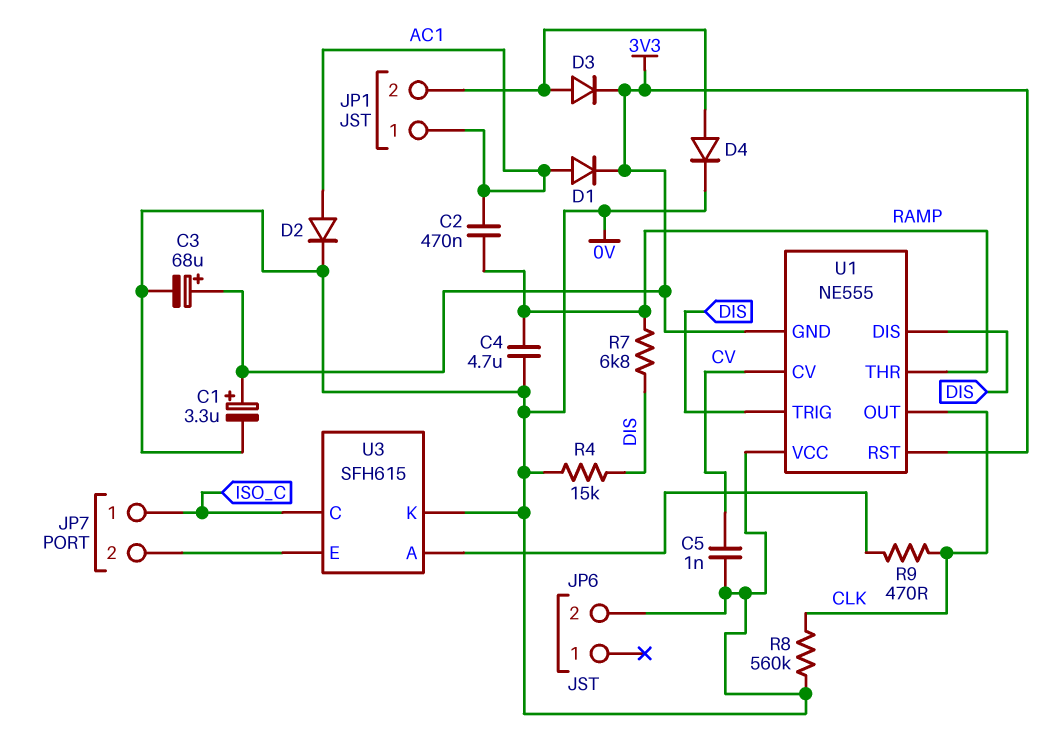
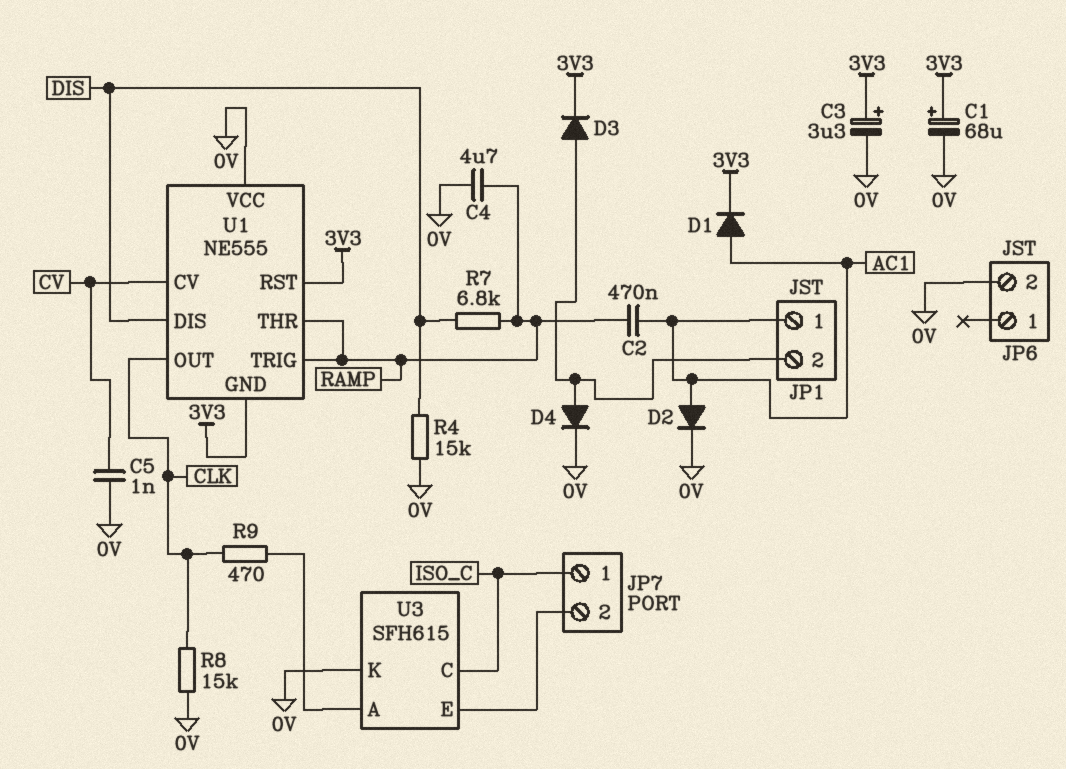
C1: 3.3uF (plus 3V3, minus 0V) -> 68uF (plus 3V3, minus 0V)
C3: 68uF (plus 3V3, minus 0V) -> 3.3uF (plus 3V3, minus 0V)
R8: 560k (0V, CLK) -> 15k (0V, CLK)
U1 pin TRIG: DIS -> RAMP

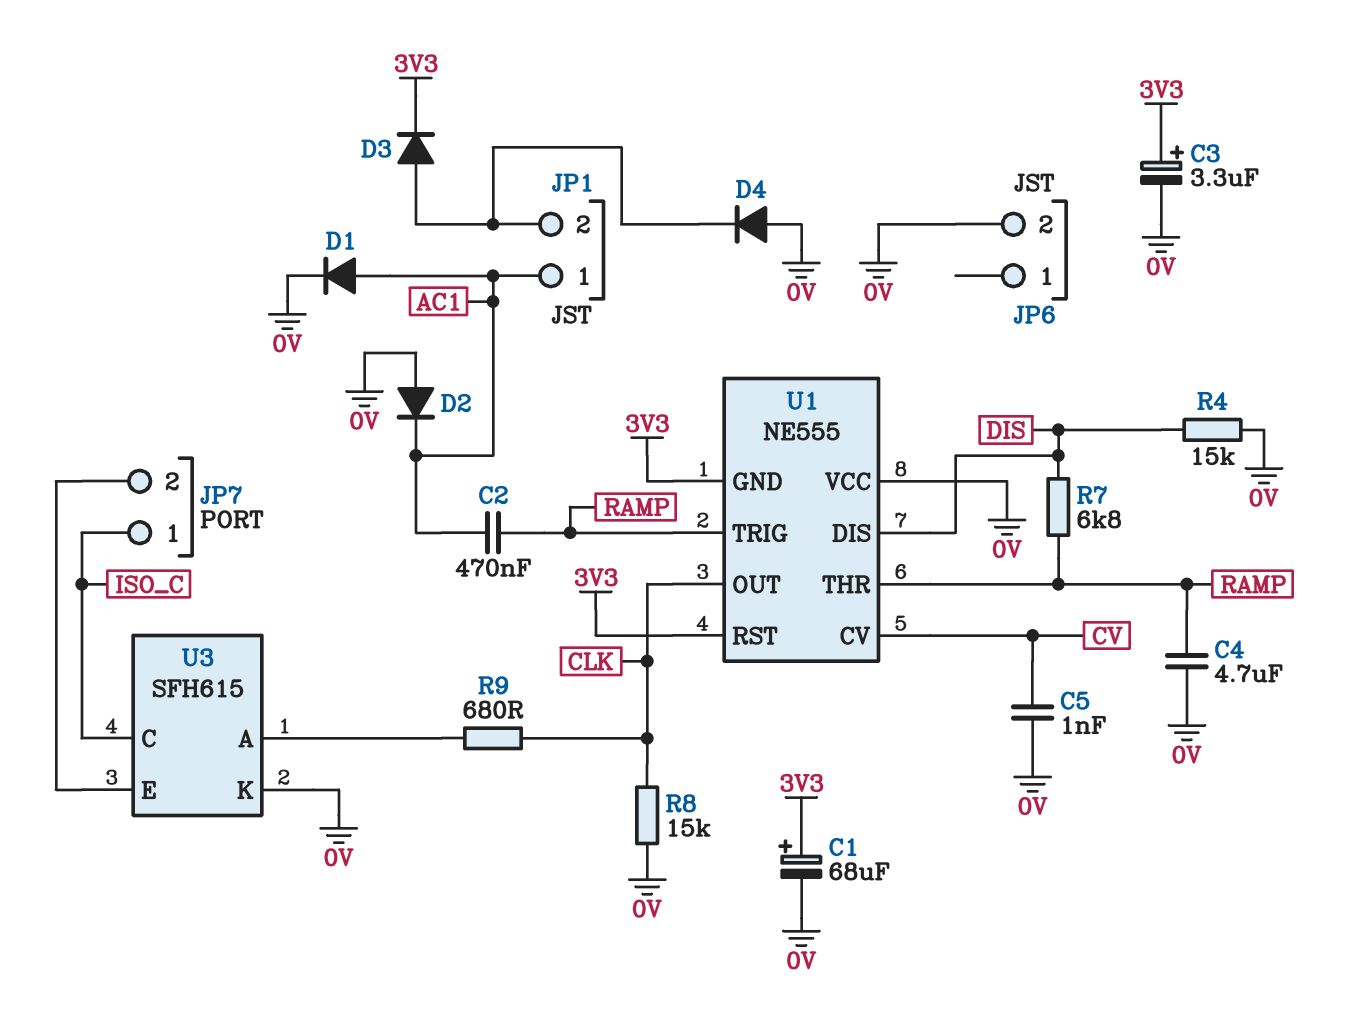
D1: diode (A AC1, K 3V3) -> diode (A AC1, K 0V)
D2: diode (A AC1, K 0V) -> diode (A 0V, K AC1)
D4: diode (A JP1/2, K 0V) -> diode (A 0V, K JP1/2)
R9: 470 (CLK, U3/A) -> 680 (CLK, U3/A)

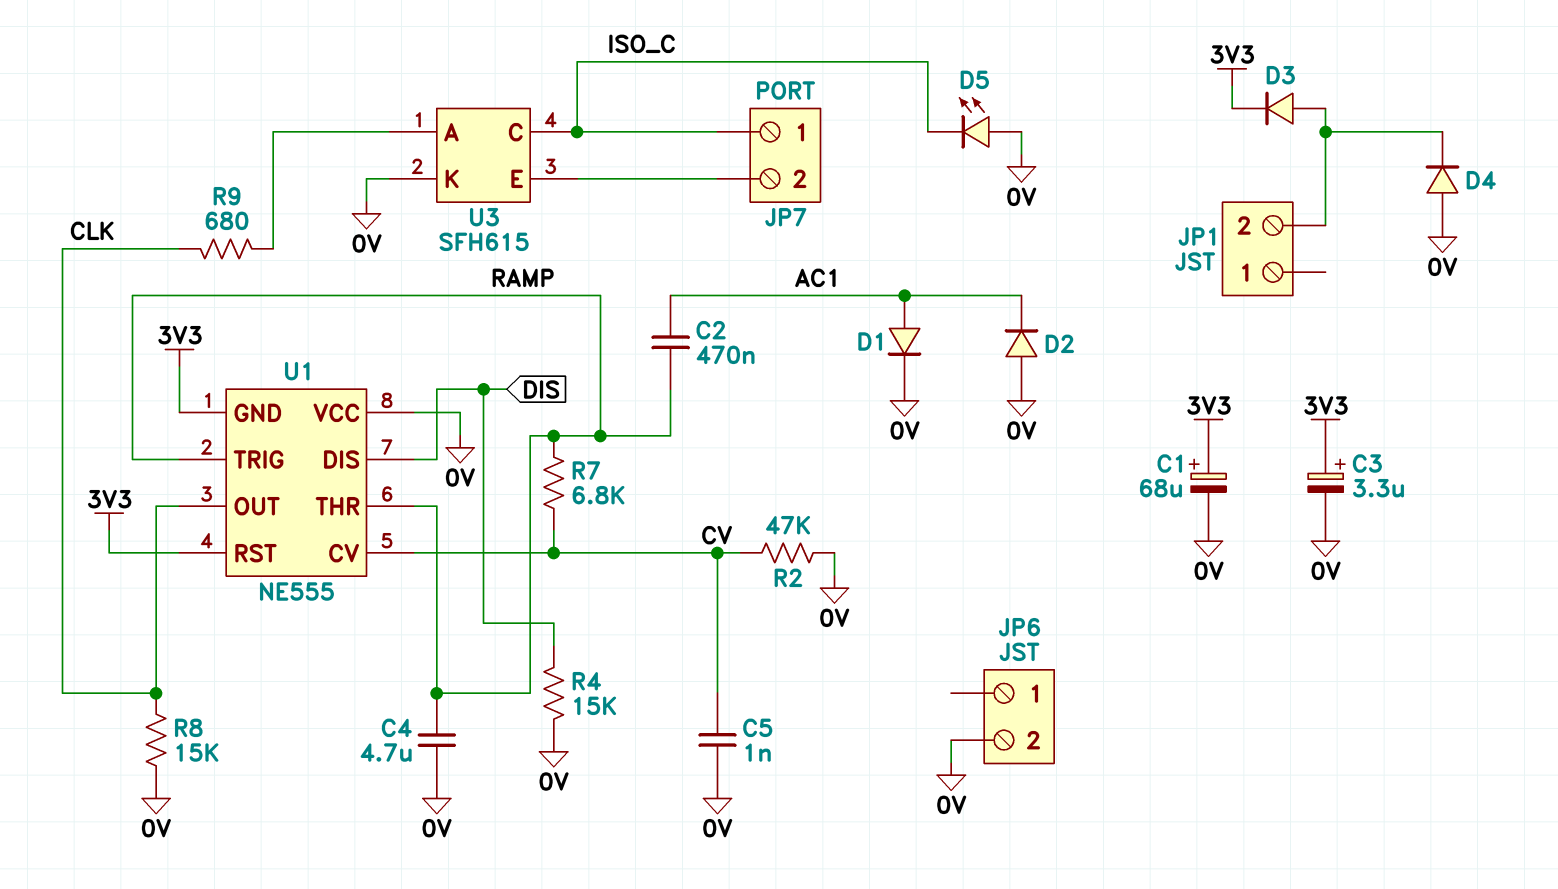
D5: none -> LED (A 0V, K ISO_C)
JP1 pin 1: AC1 -> none
R2: none -> 47k (0V, CV)
R7: 6.8k (DIS, RAMP) -> 6.8k (CV, RAMP)

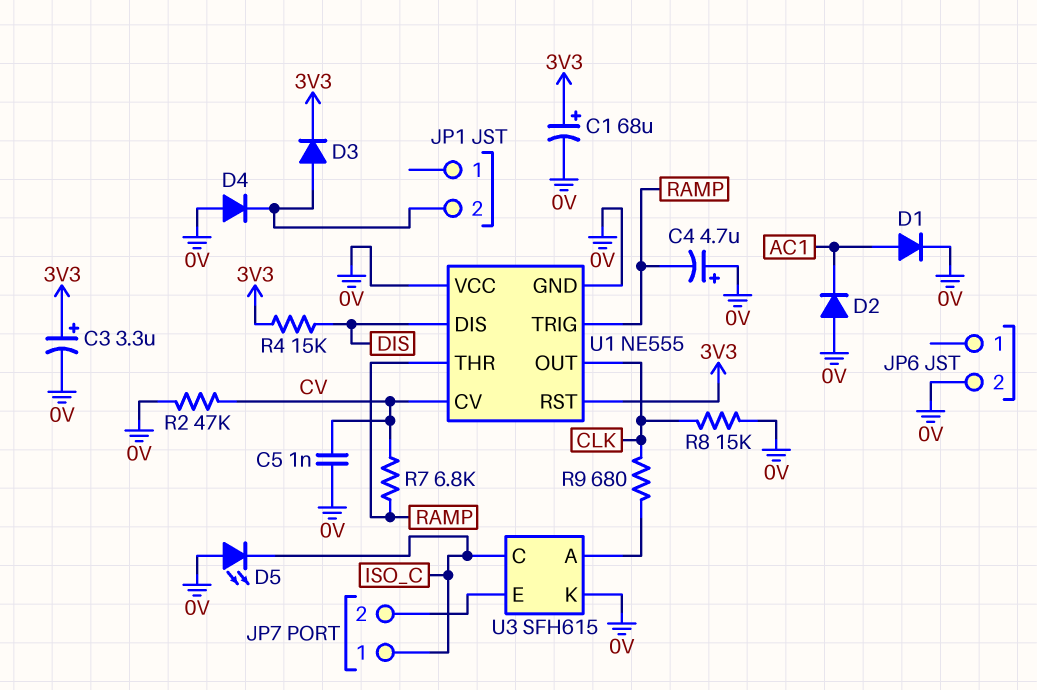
C2: 470nF (AC1, RAMP) -> none
C4: 4.7uF (0V, RAMP) -> 4.7uF (plus 0V, minus RAMP)
R4: 15k (0V, DIS) -> 15k (3V3, DIS)
U1 pin GND: 3V3 -> 0V

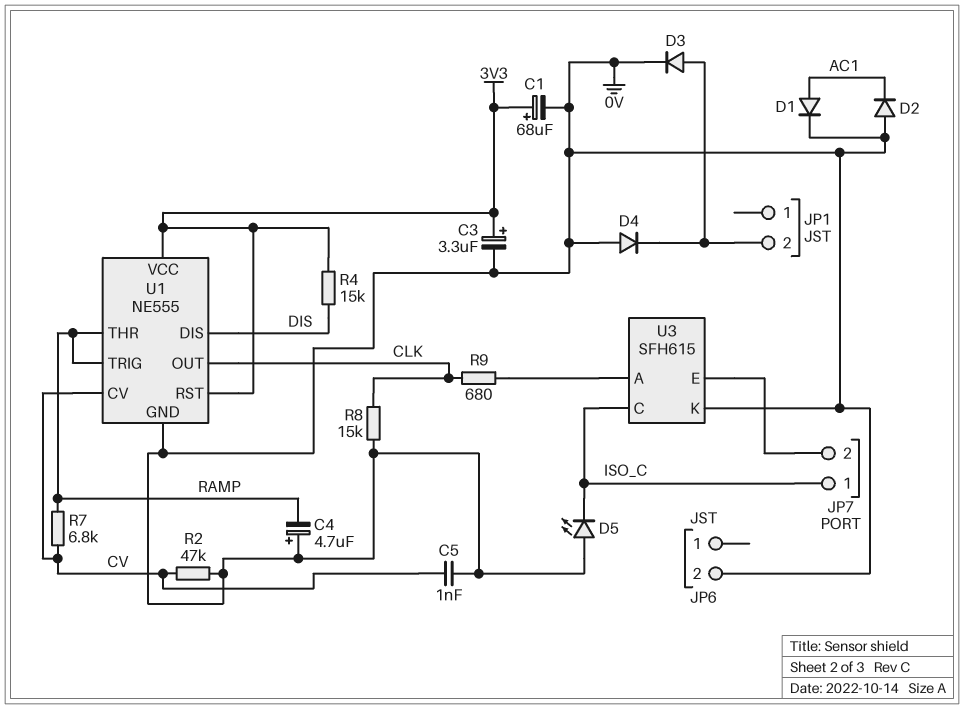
D3: diode (A JP1/2, K 3V3) -> diode (A JP1/2, K 0V)
U1 pin VCC: 0V -> 3V3

